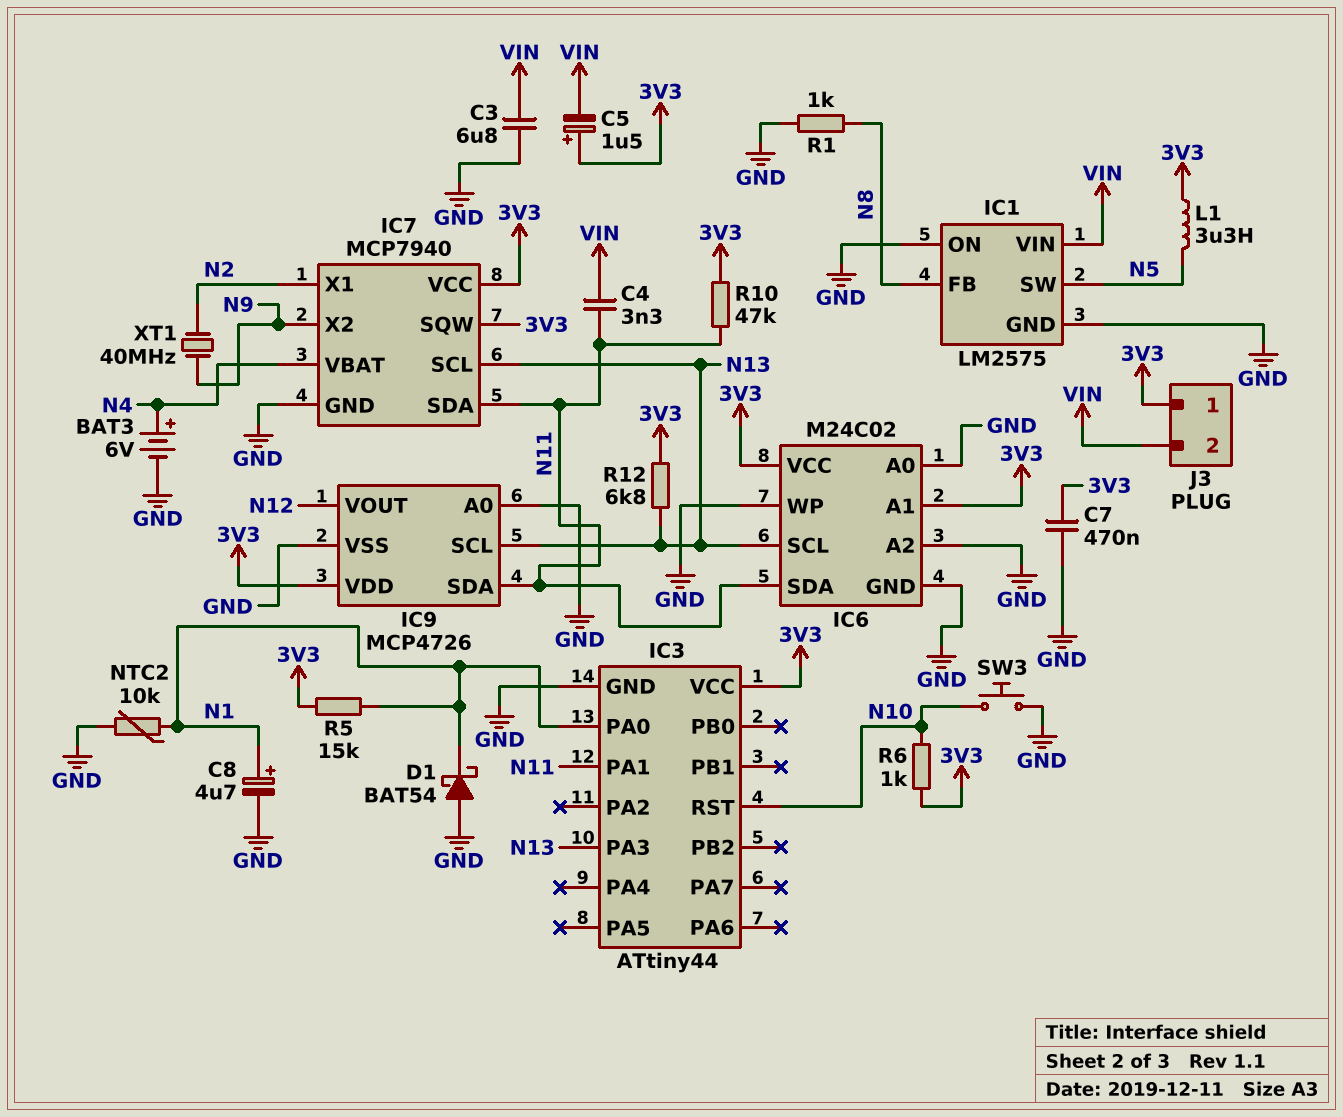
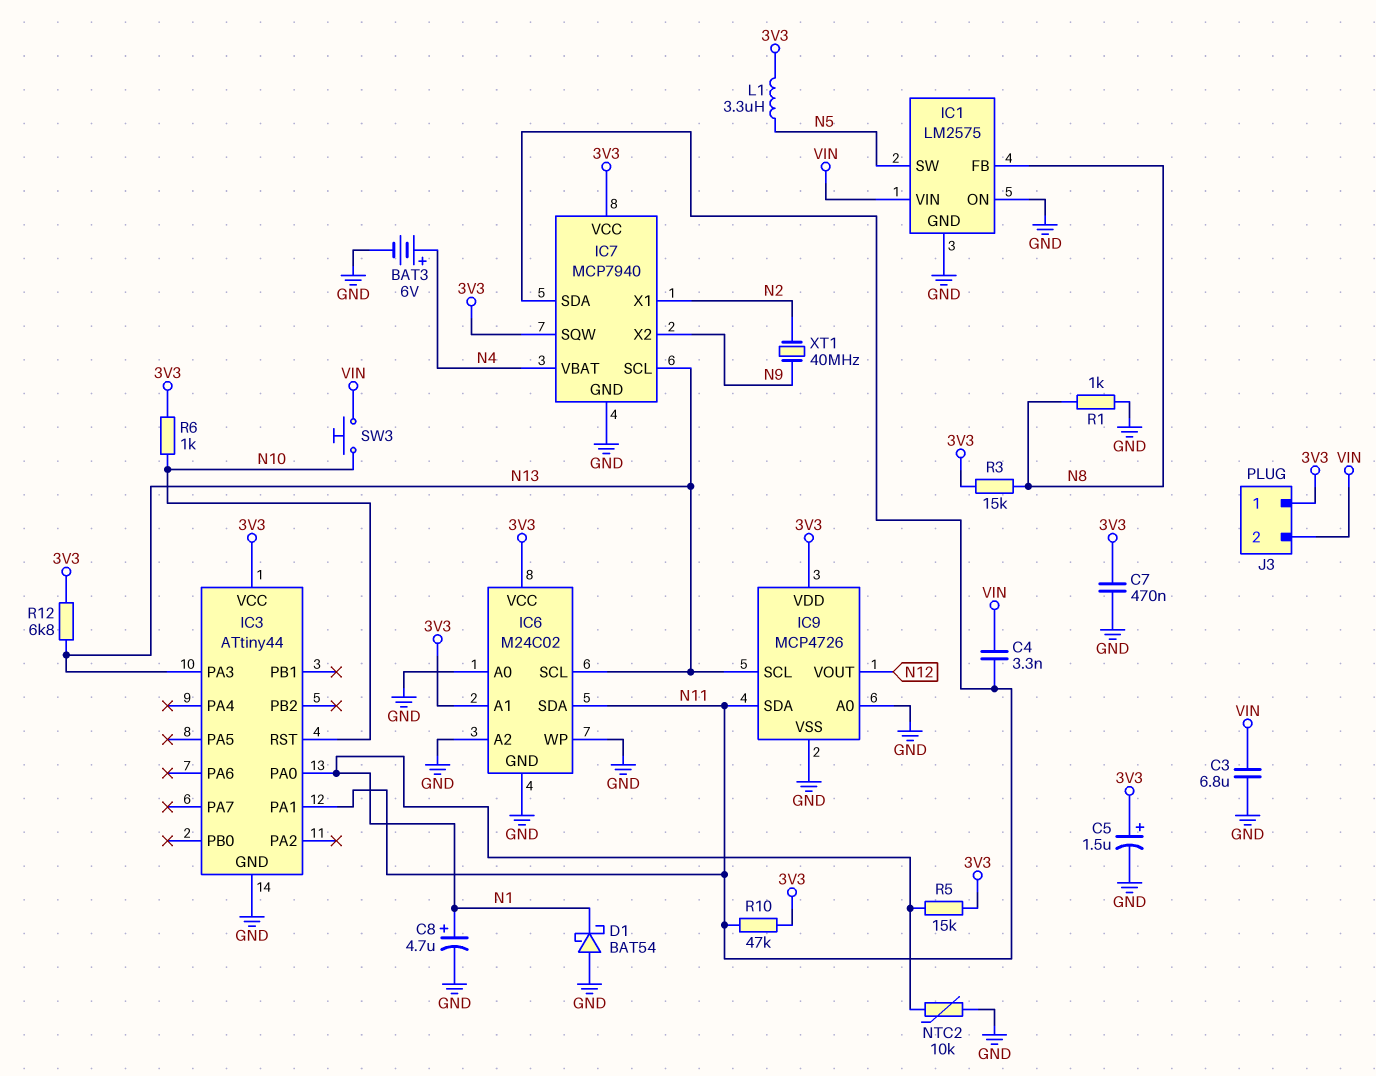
C5: 1.5uF (plus 3V3, minus VIN) -> 1.5uF (plus 3V3, minus GND)
R3: none -> 15k (3V3, N8)
SW3: button (GND, N10) -> button (N10, VIN)

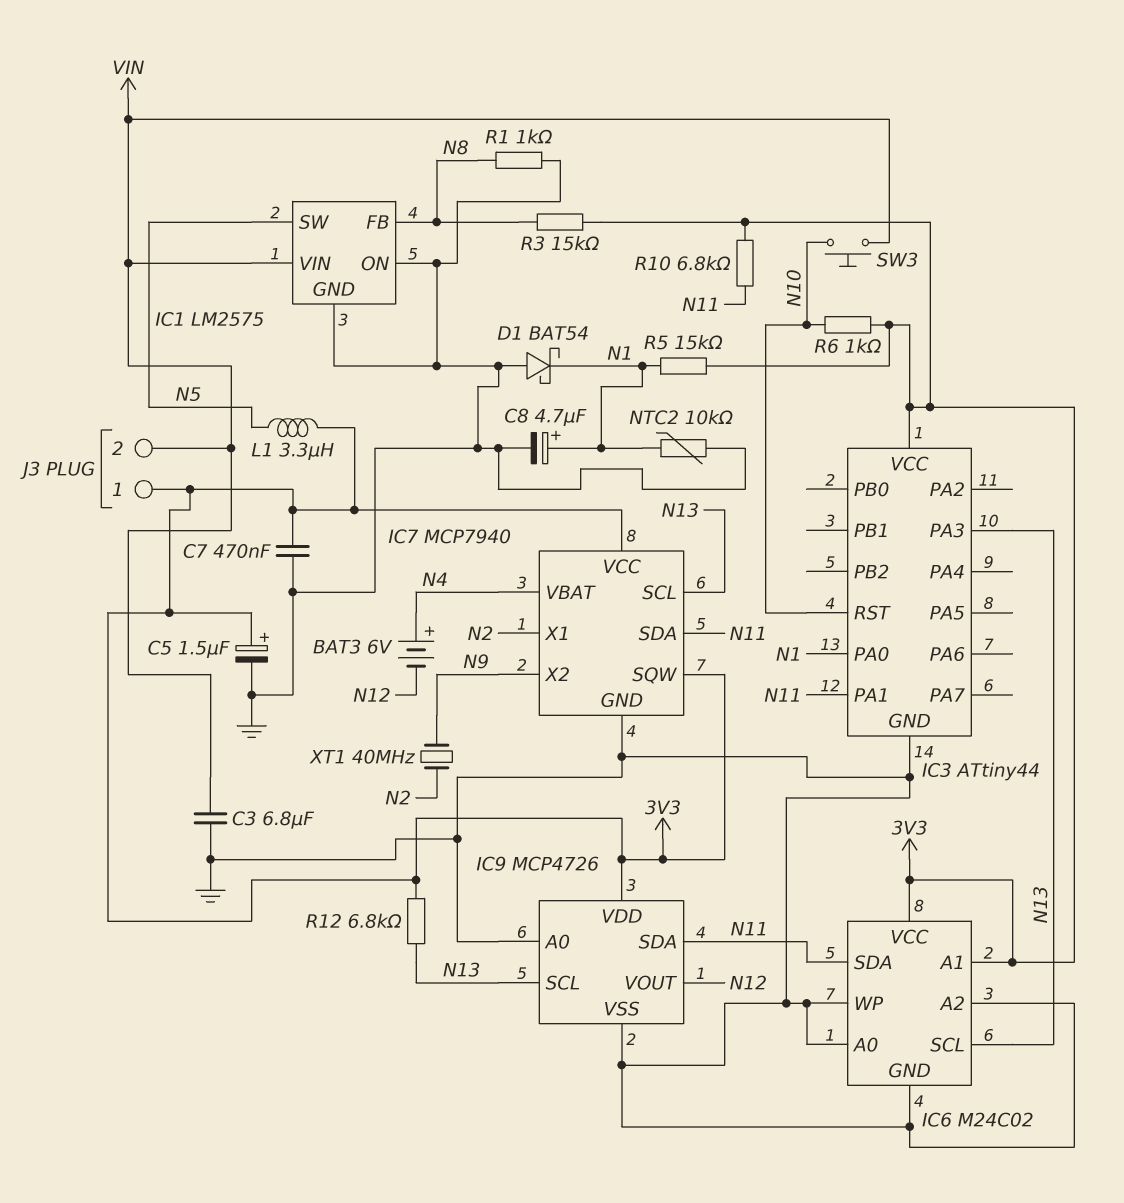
BAT3: 6V (plus N4, minus GND) -> 6V (plus N4, minus N12)
C4: 3.3nF (N11, VIN) -> none
R10: 47k (3V3, N11) -> 6.8k (3V3, N11)

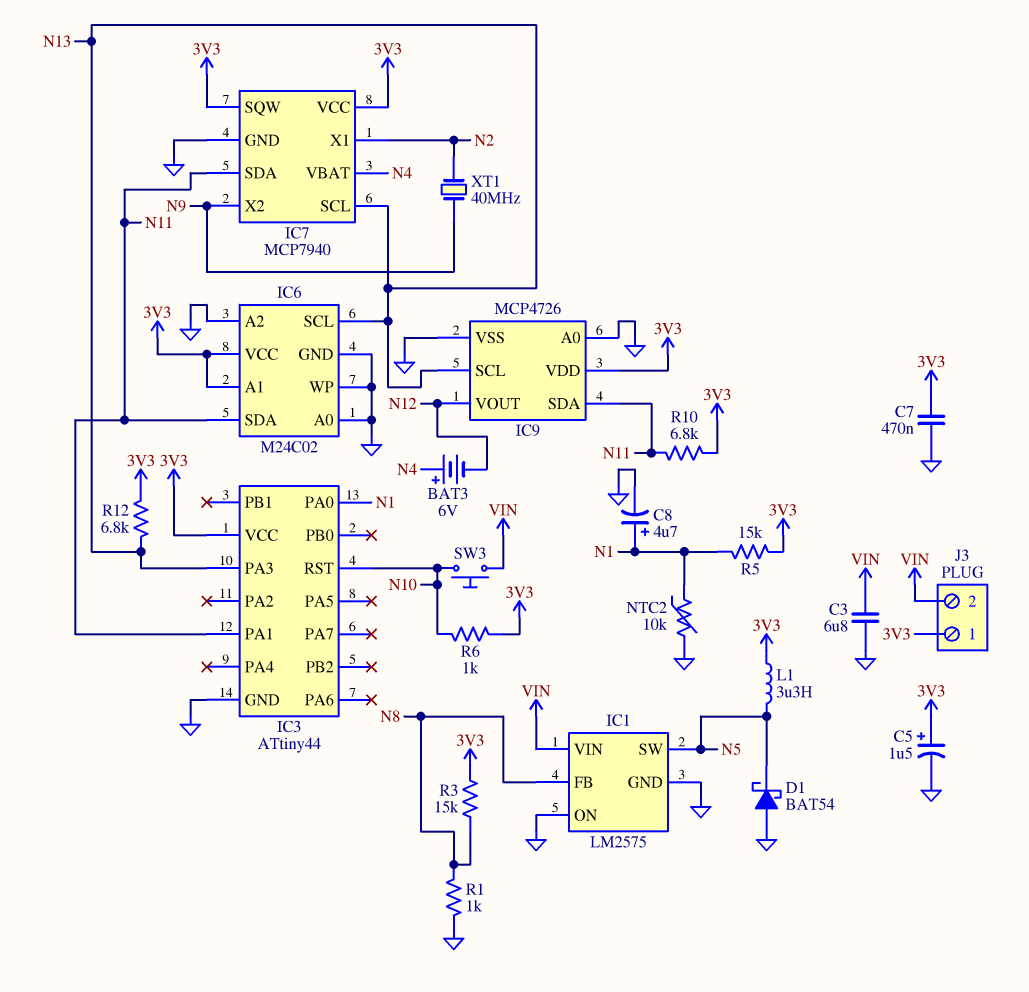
D1: schottky BAT54 (A GND, K N1) -> schottky BAT54 (A GND, K N5)

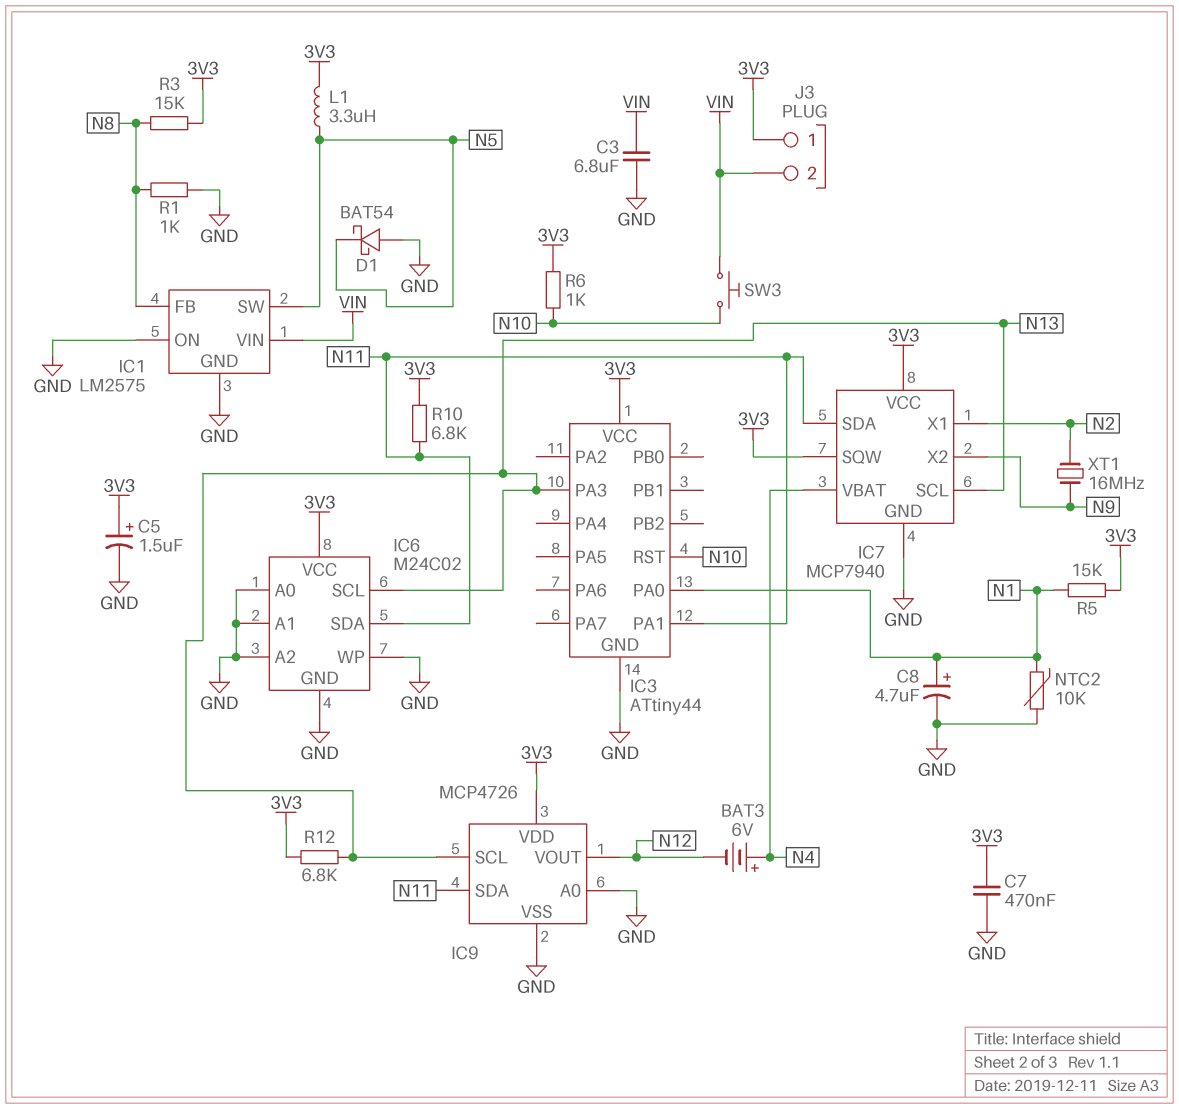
IC6 pin A1: 3V3 -> GND
XT1: 40MHz (N2, N9) -> 16MHz (N2, N9)

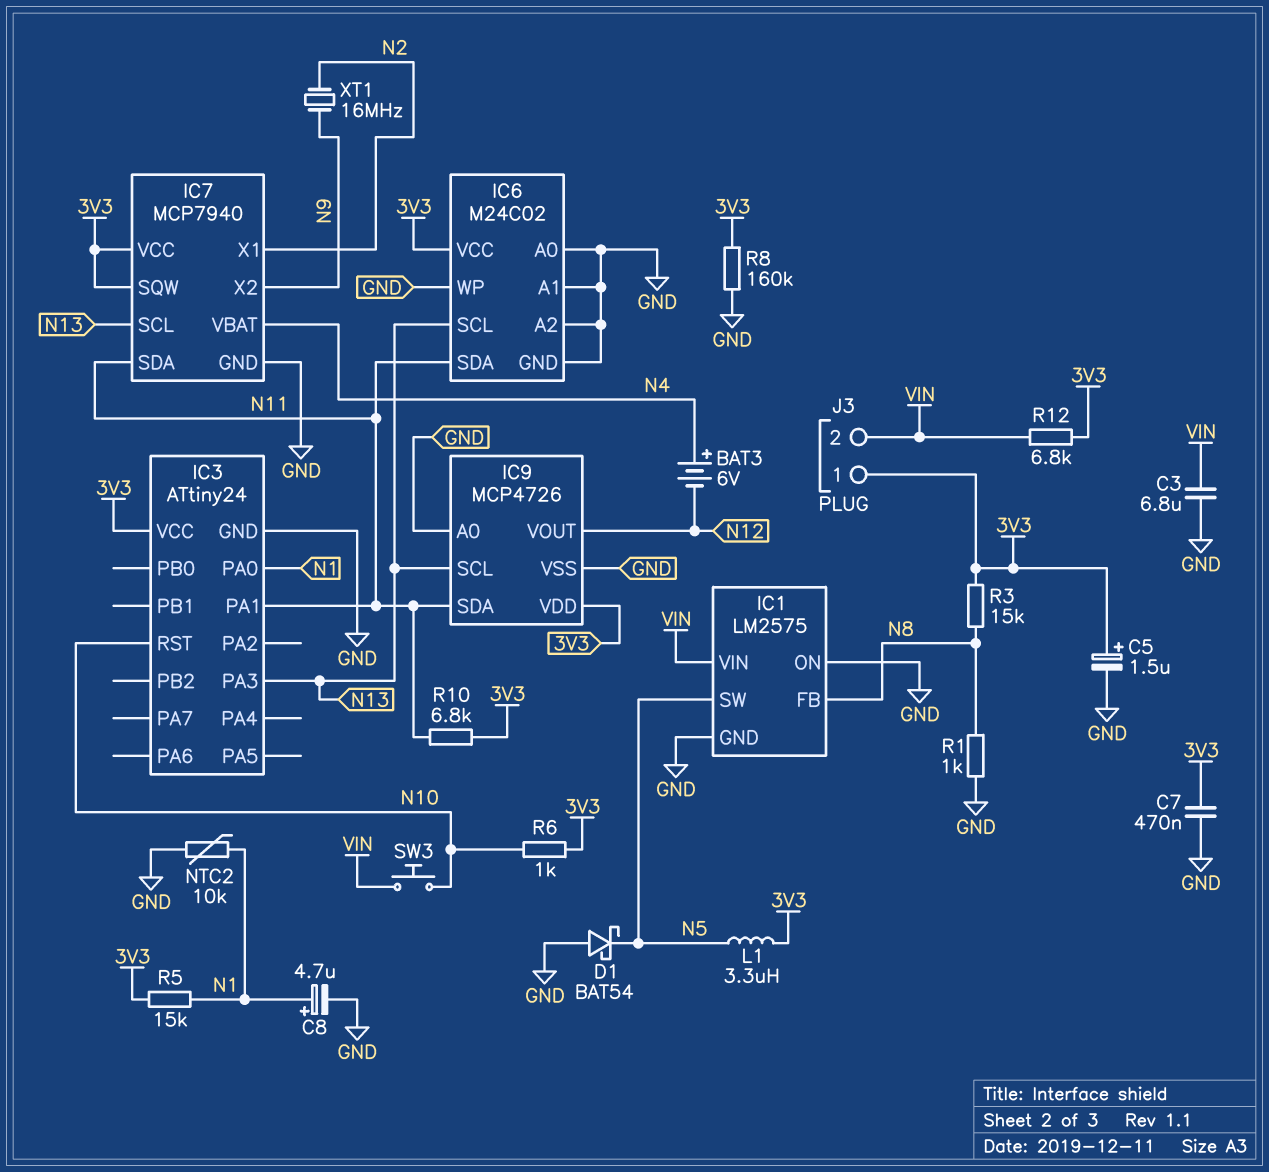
IC3: ATtiny44 -> ATtiny24
R8: none -> 160k (3V3, GND)
R12: 6.8k (3V3, N13) -> 6.8k (3V3, VIN)

